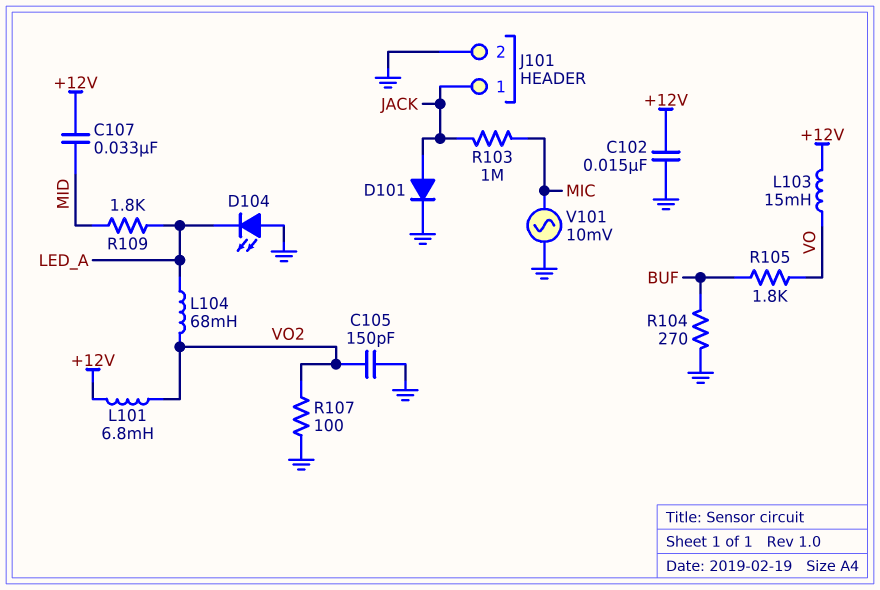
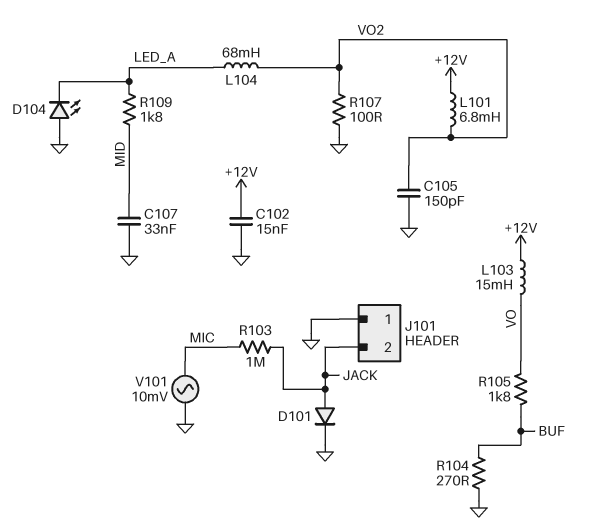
C107: 33nF (+12V, MID) -> 33nF (GND, MID)
J101 pin 1: JACK -> GND
J101 pin 2: GND -> JACK

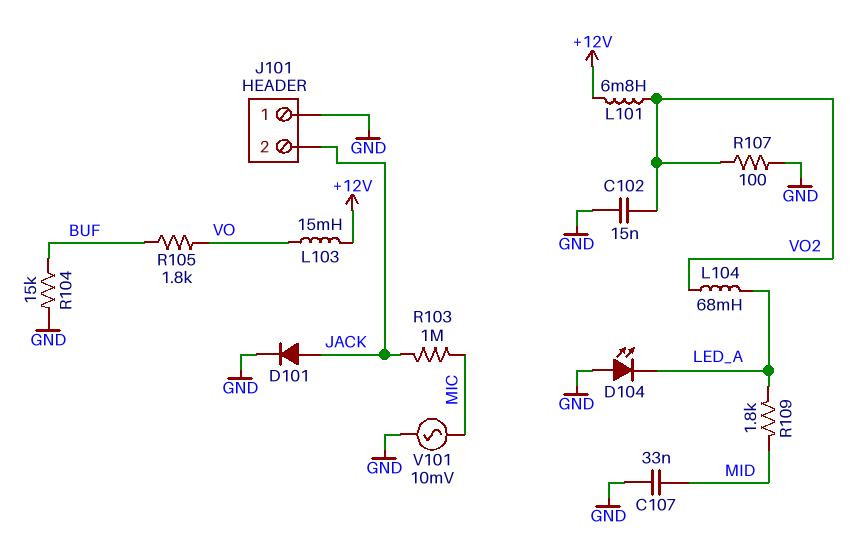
C102: 15nF (+12V, GND) -> 15nF (GND, VO2)
C105: 150pF (GND, VO2) -> none
R104: 270 (BUF, GND) -> 15k (BUF, GND)

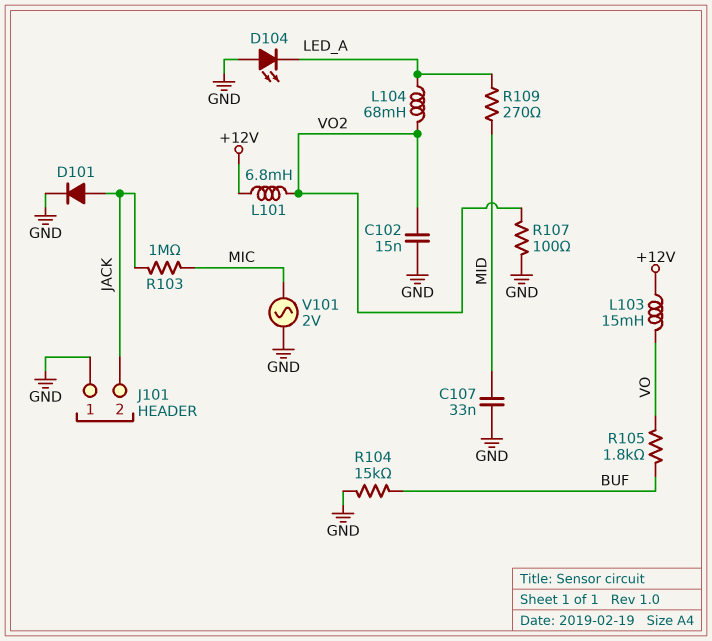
R109: 1.8k (LED_A, MID) -> 270 (LED_A, MID)
V101: AC 10mV (GND, MIC) -> AC 2V (GND, MIC)

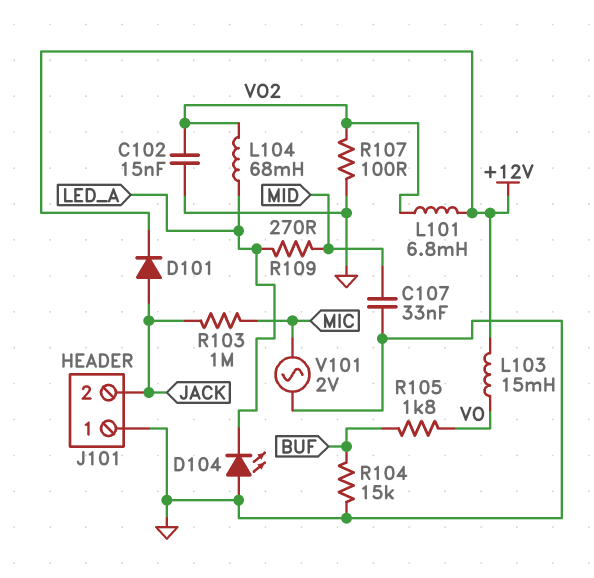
D101: diode (A JACK, K GND) -> diode (A JACK, K +12V)

